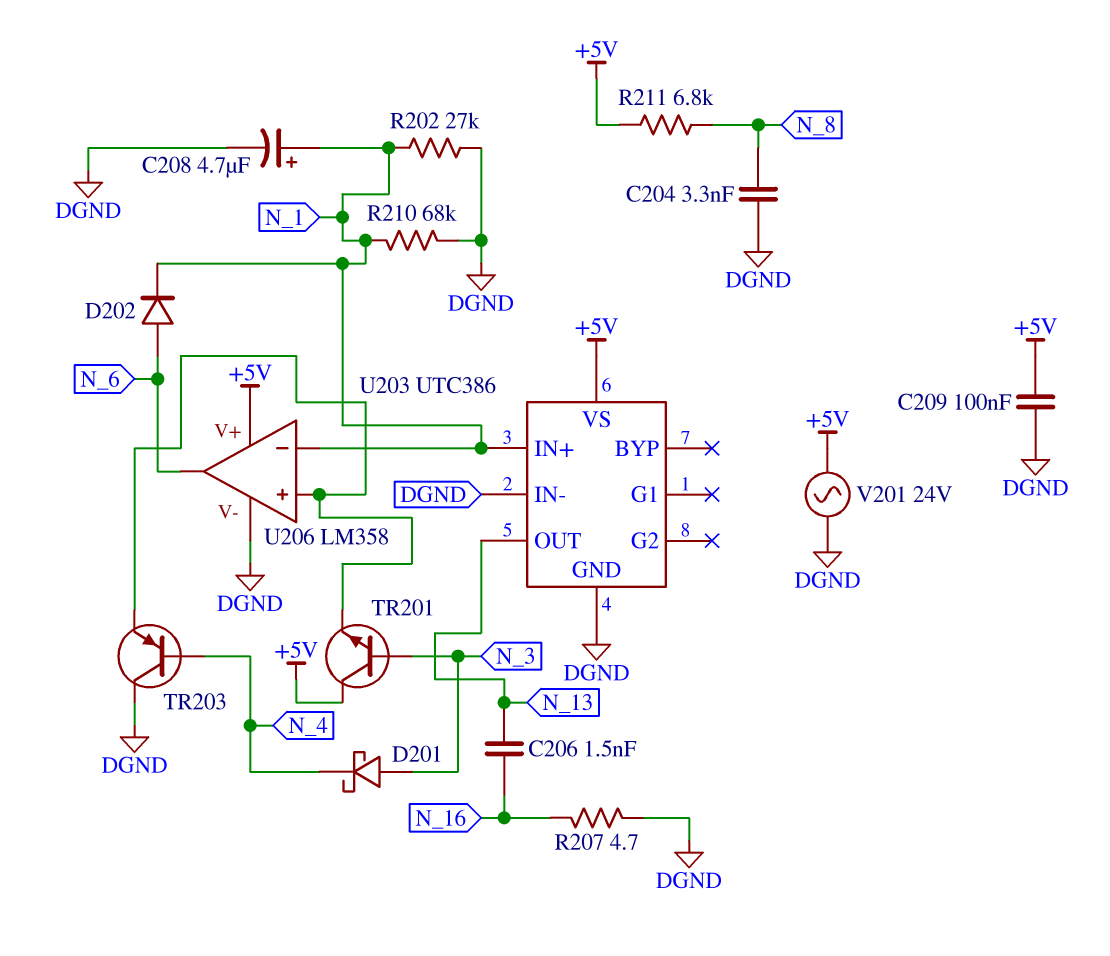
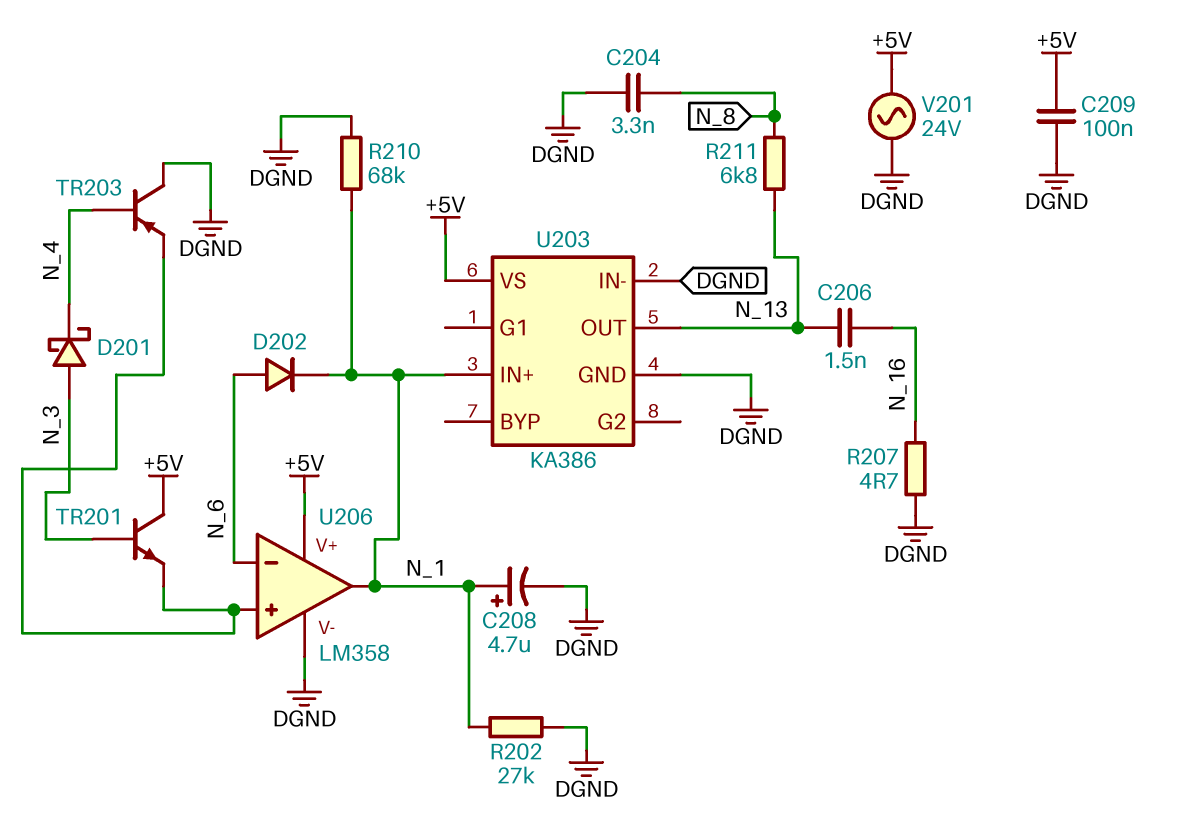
R211: 6.8k (+5V, N_8) -> 6.8k (N_8, N_13)
U203: UTC386 -> KA386
U206 pin in-: N_1 -> N_6
U206 pin out: N_6 -> N_1

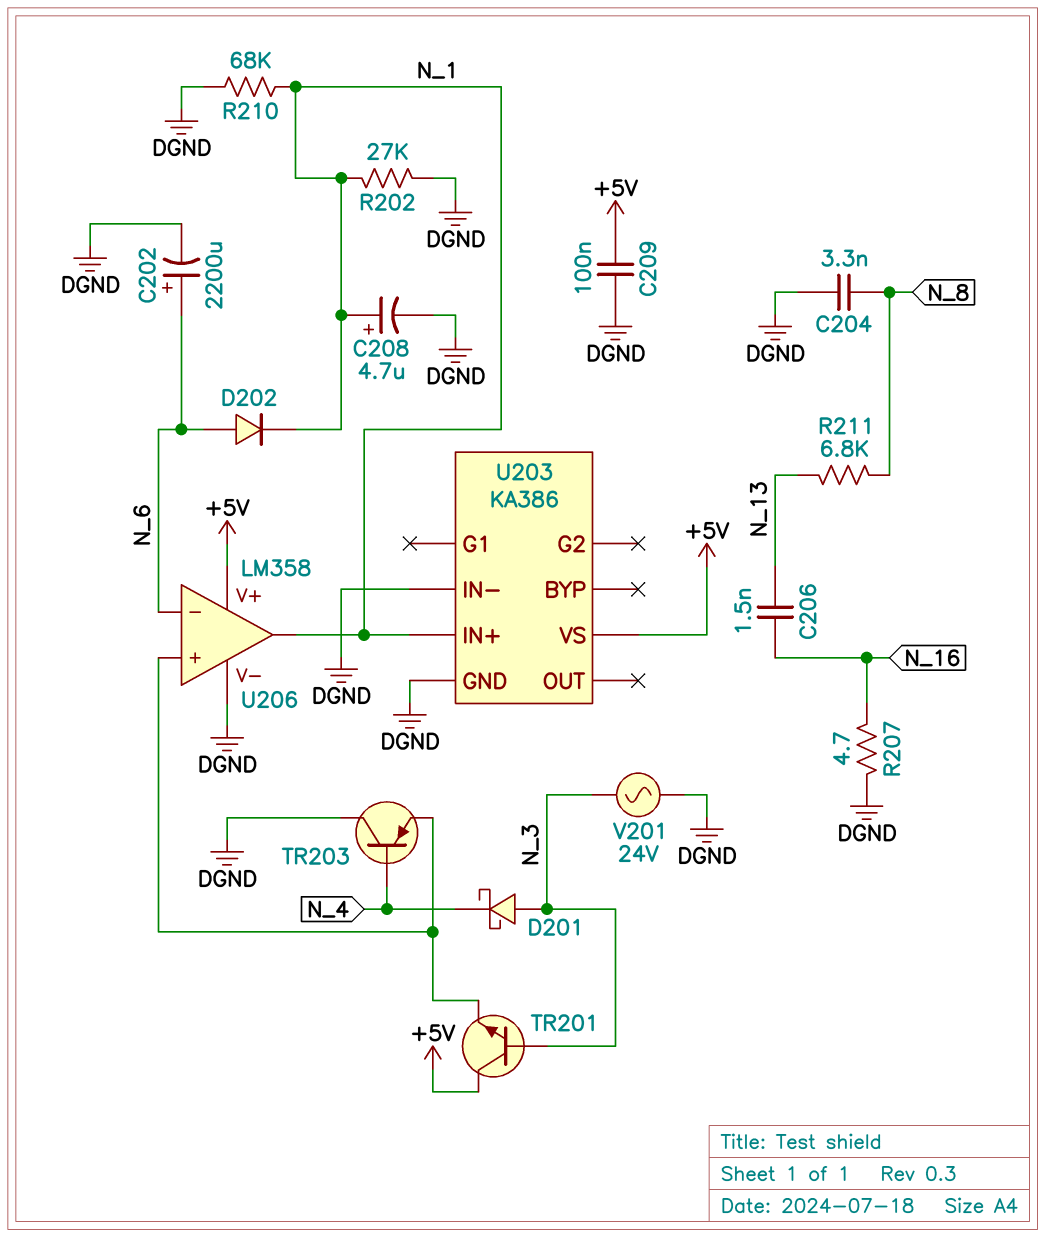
C202: none -> 2200uF (plus N_6, minus DGND)
U203 pin OUT: N_13 -> none
V201: AC 24V (+5V, DGND) -> AC 24V (DGND, N_3)

